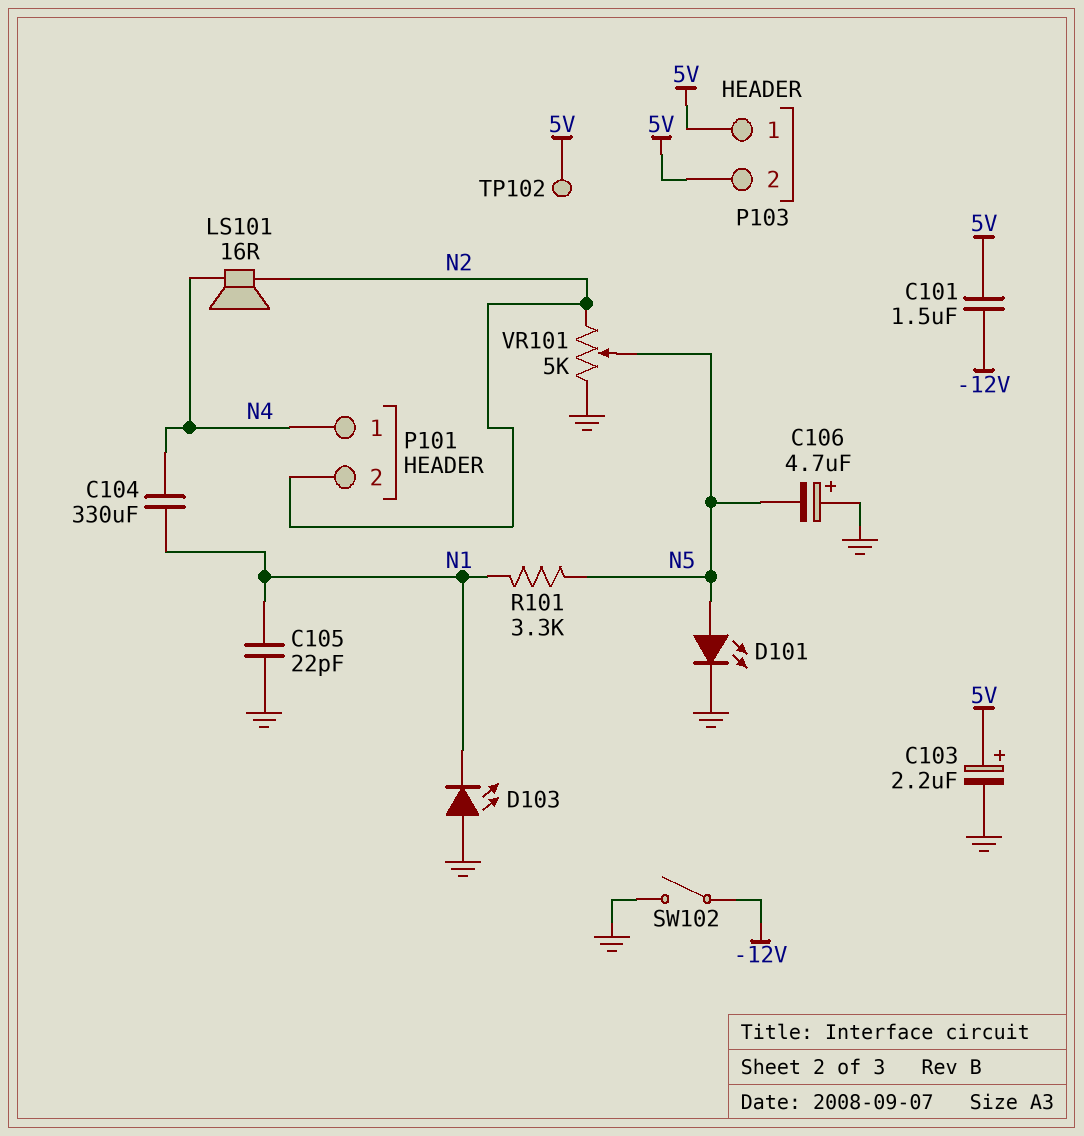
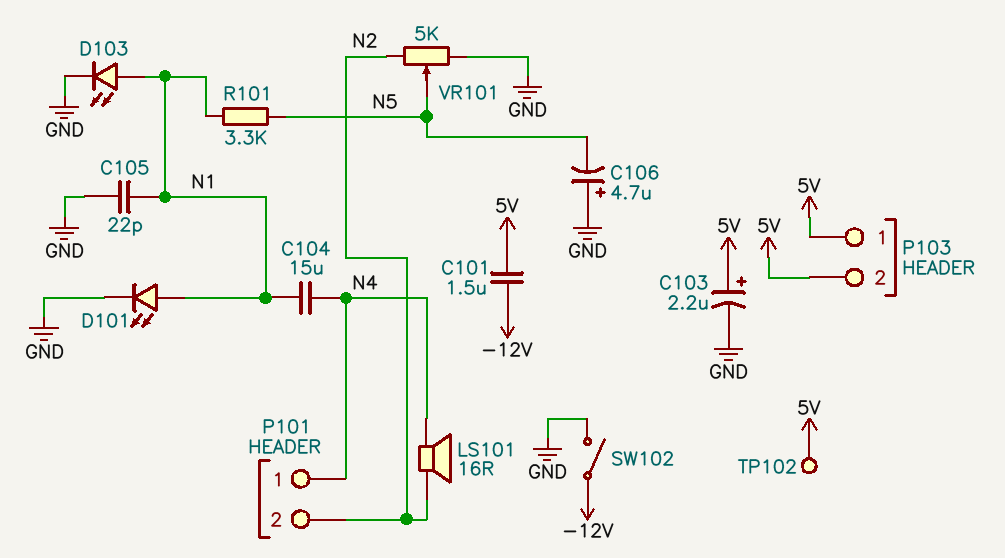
C104: 330uF (N1, N4) -> 15uF (N1, N4)
D101: LED (A N5, K GND) -> LED (A N1, K GND)
D103: LED (A GND, K N1) -> LED (A N1, K GND)

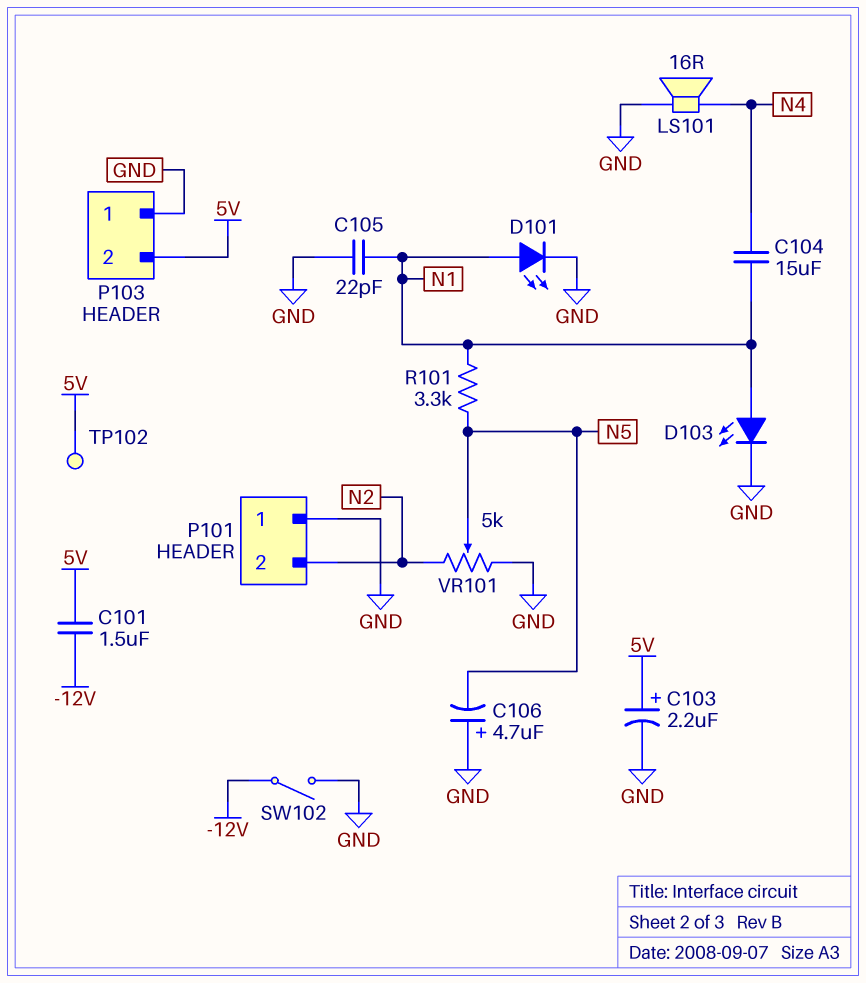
LS101: speaker 16R (N2, N4) -> speaker 16R (GND, N4)
P101 pin 1: N4 -> GND
P103 pin 1: 5V -> GND

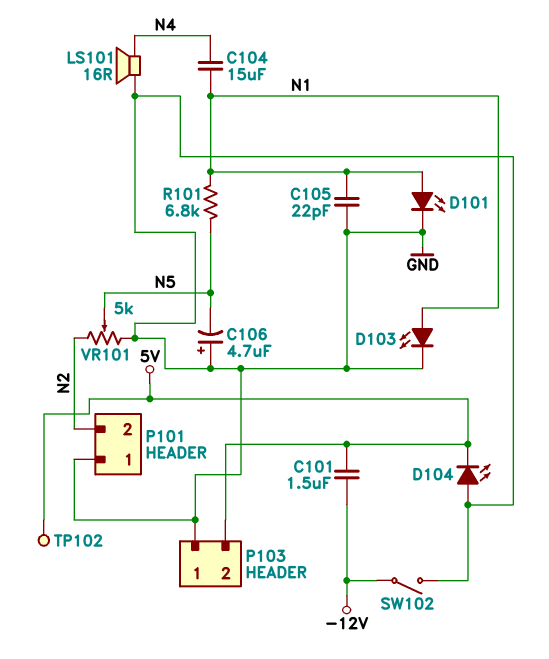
C103: 2.2uF (plus 5V, minus GND) -> none
D104: none -> LED (A GND, K 5V)
R101: 3.3k (N1, N5) -> 6.8k (N1, N5)

